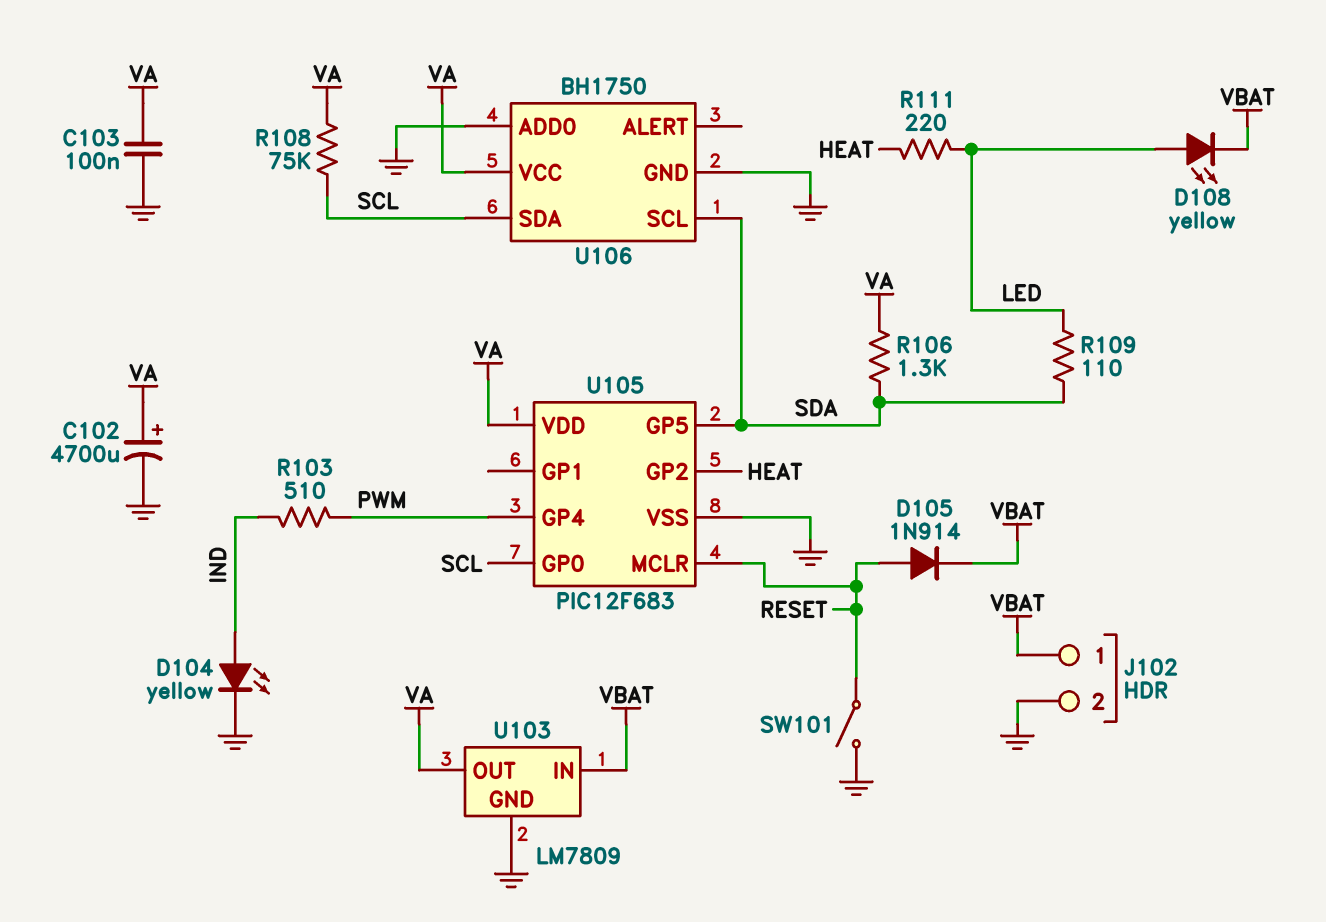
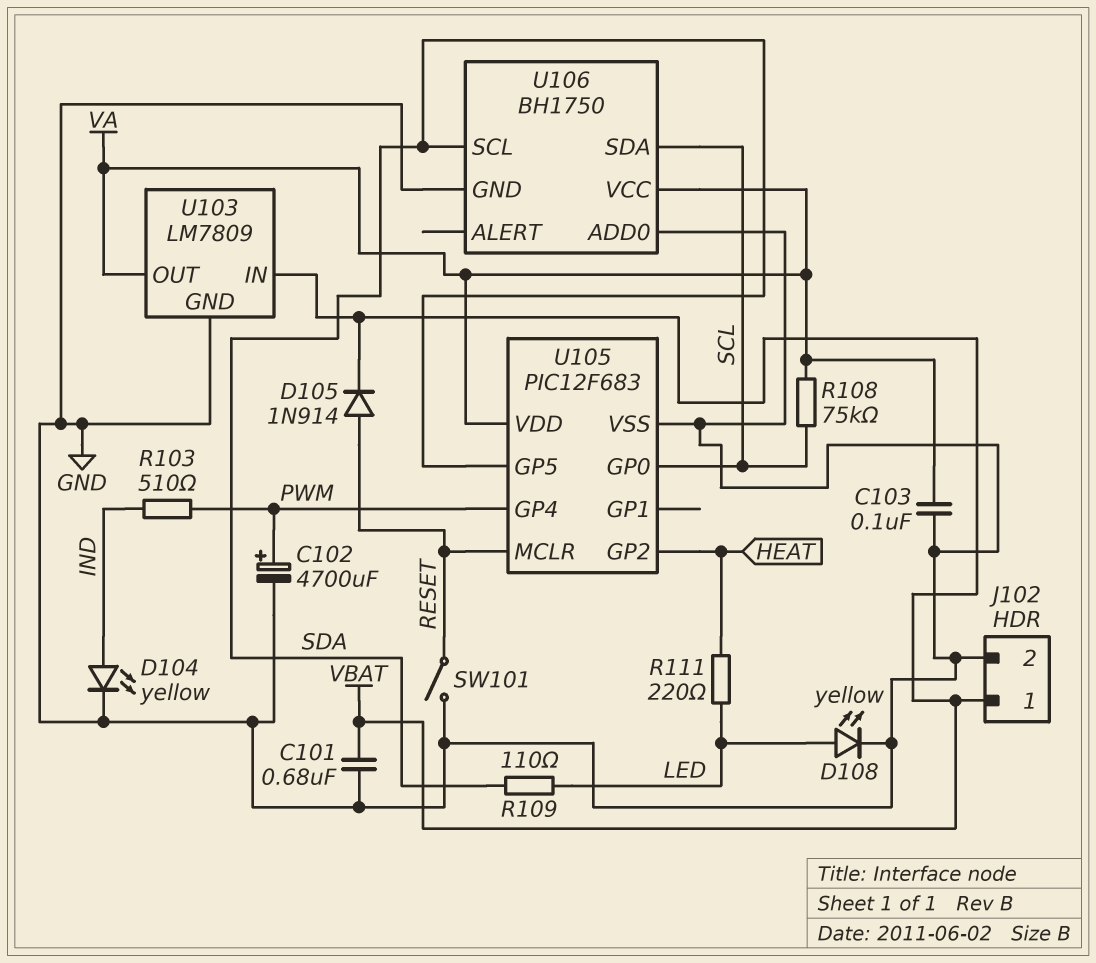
C101: none -> 680nF (GND, VBAT)
C102: 4700uF (plus VA, minus GND) -> 4700uF (plus PWM, minus GND)
D108: LED yellow (A LED, K VBAT) -> LED yellow (A LED, K GND)
R106: 1.3k (SDA, VA) -> none

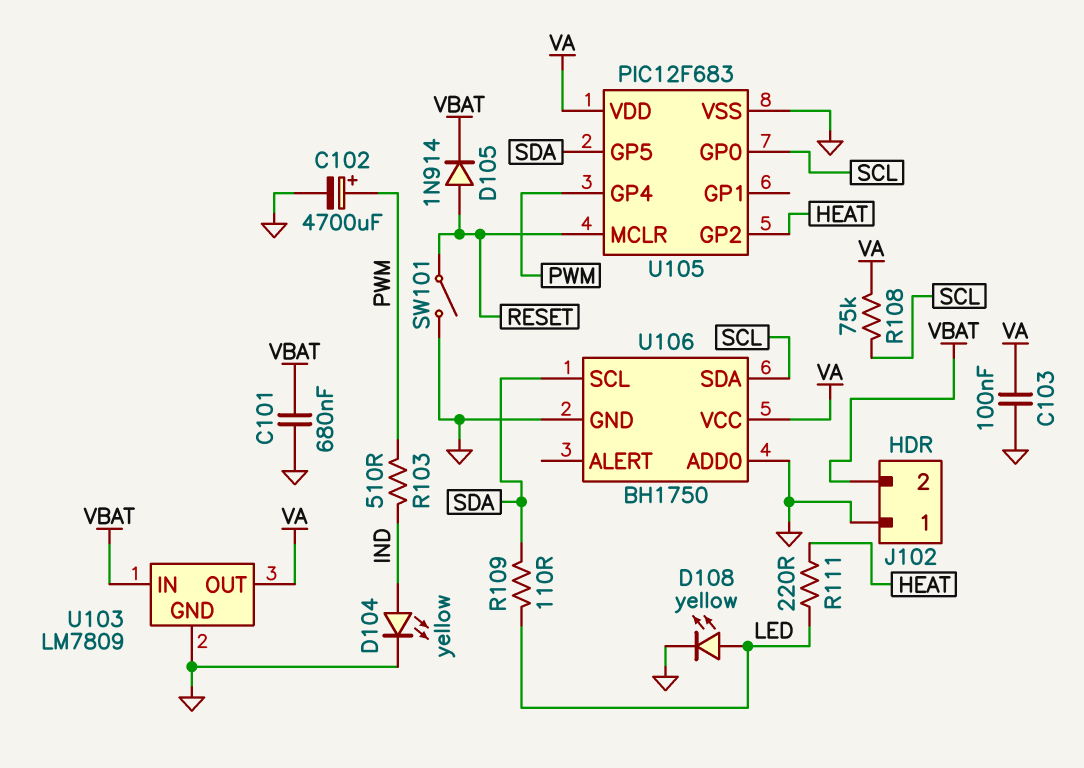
J102 pin 1: VBAT -> GND
J102 pin 2: GND -> VBAT

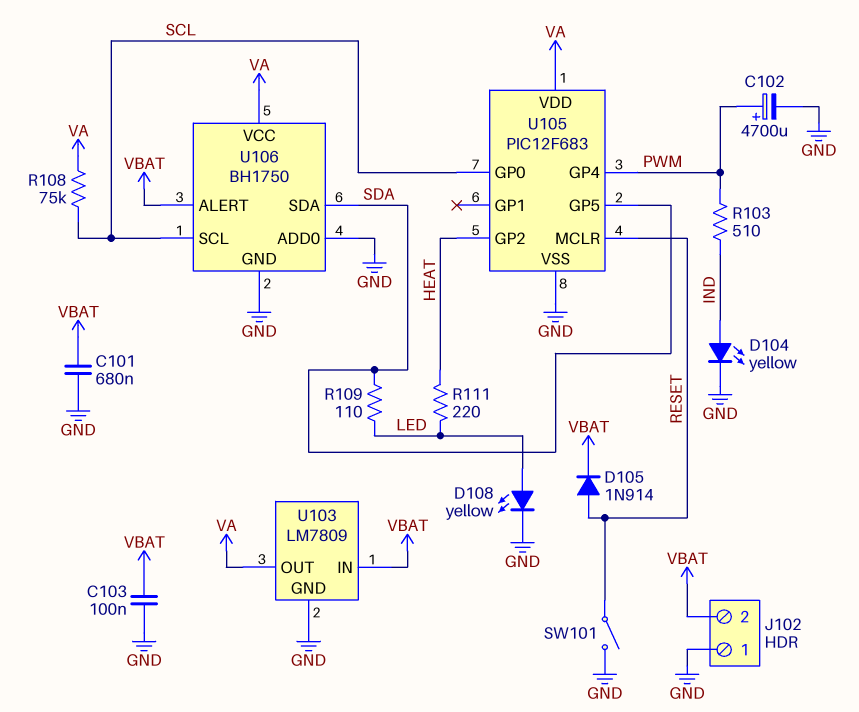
C103: 100nF (GND, VA) -> 100nF (GND, VBAT)
U106 pin ALERT: none -> VBAT
U106 pin SCL: SDA -> SCL
U106 pin SDA: SCL -> SDA

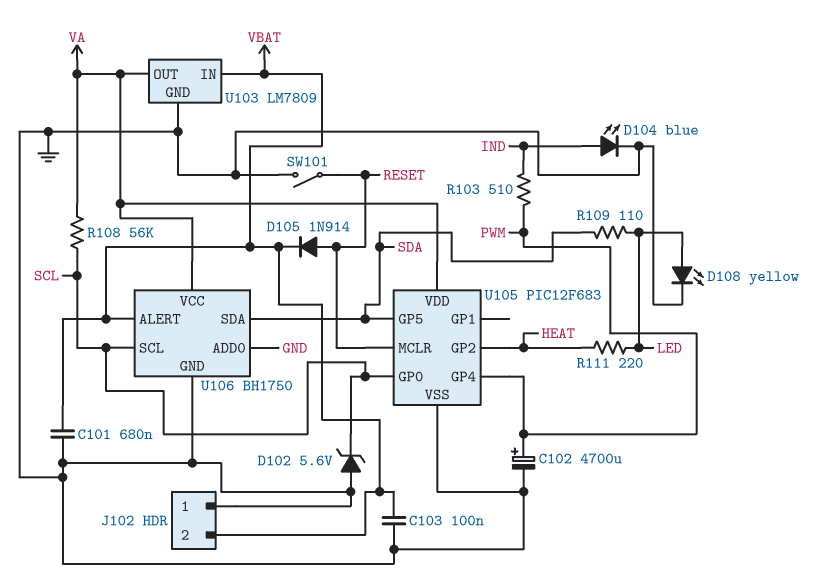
D102: none -> zener 5.6V (A GND, K SCL)
D104: LED yellow (A IND, K GND) -> LED blue (A IND, K GND)
R108: 75k (SCL, VA) -> 56k (SCL, VA)

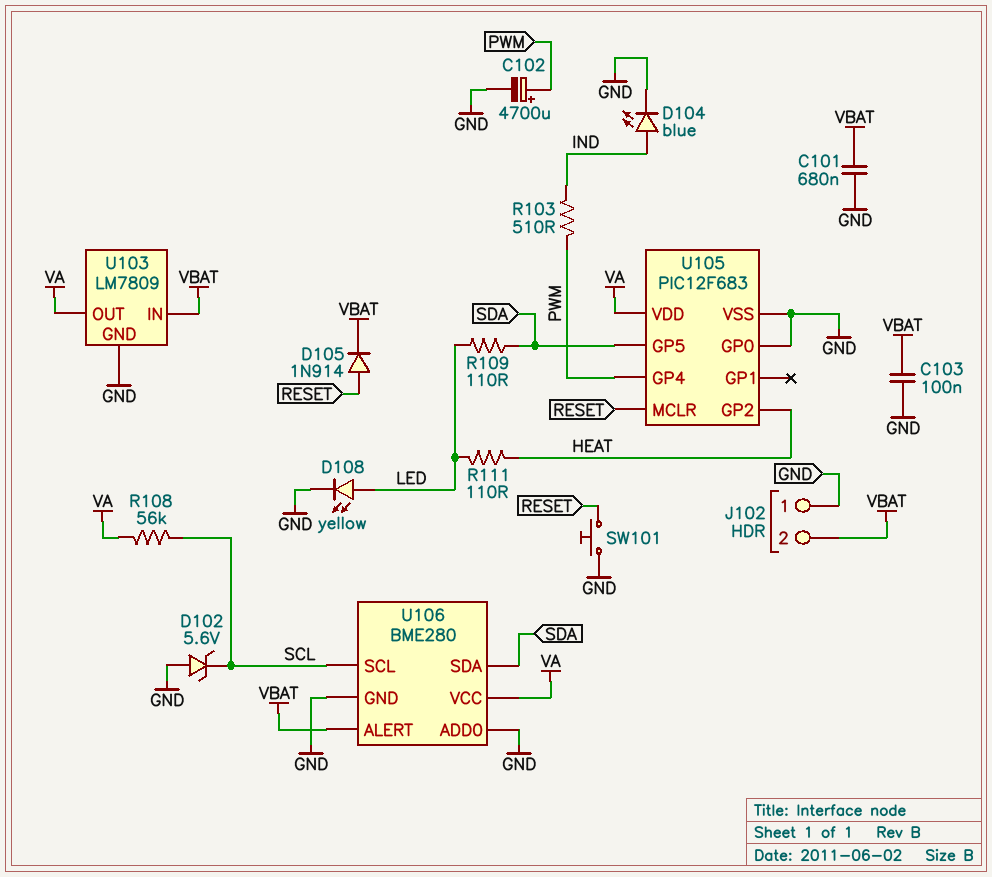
R111: 220 (HEAT, LED) -> 110 (HEAT, LED)
SW101: switch (GND, RESET) -> button (GND, RESET)
U105 pin GP0: SCL -> GND
U106: BH1750 -> BME280

